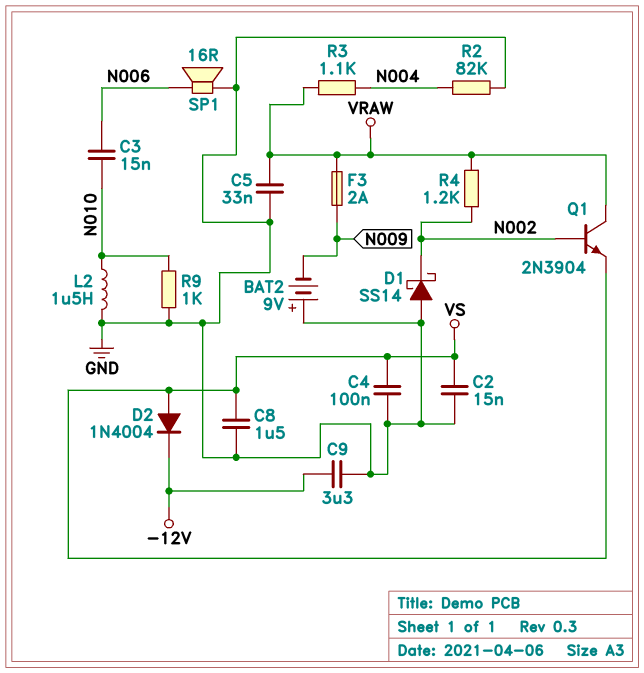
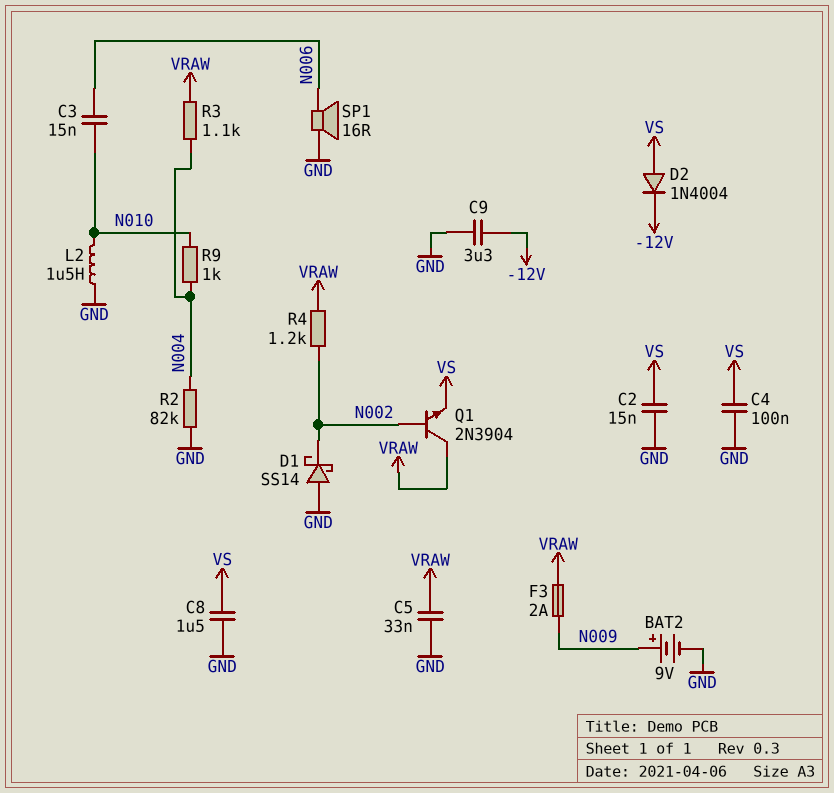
BAT2: 9V (plus GND, minus N009) -> 9V (plus N009, minus GND)
R9: 1k (GND, N010) -> 1k (N004, N010)

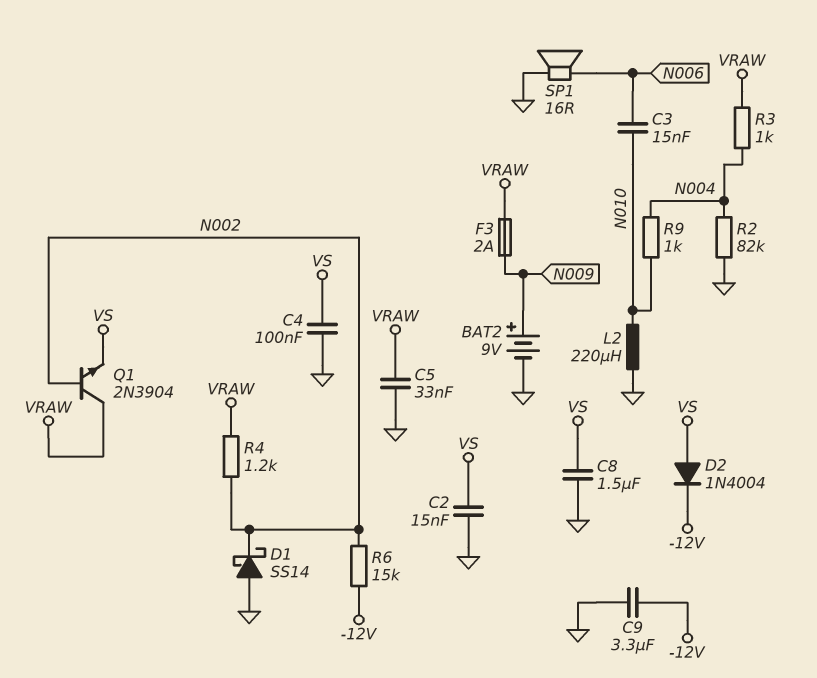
L2: 1.5uH (GND, N010) -> 220uH (GND, N010)
R3: 1.1k (N004, VRAW) -> 1k (N004, VRAW)
R6: none -> 15k (-12V, N002)

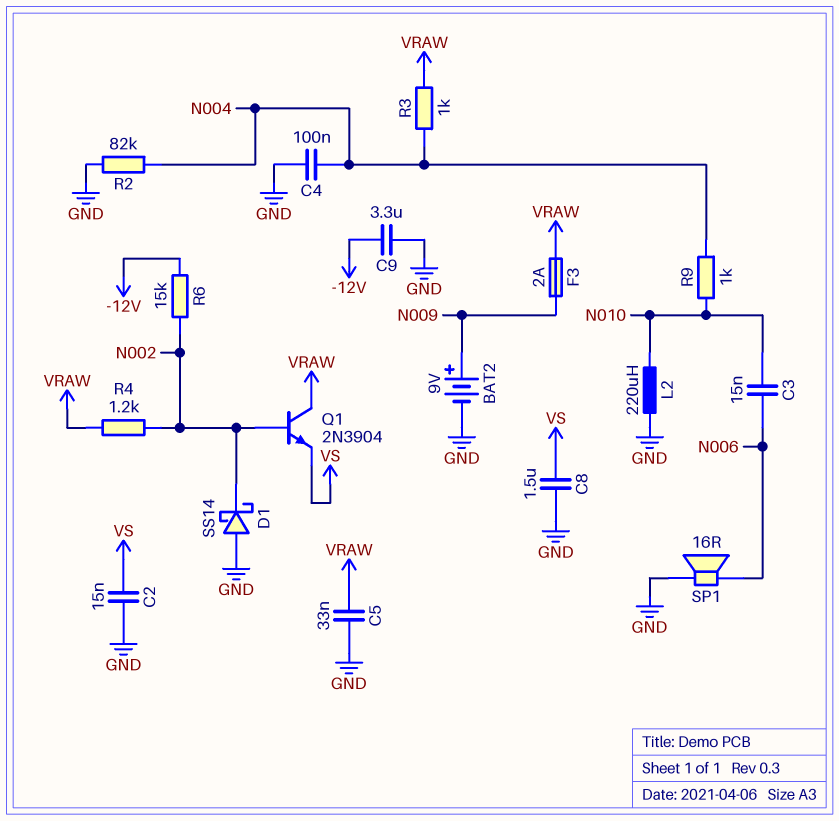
C4: 100nF (GND, VS) -> 100nF (GND, N004)
D2: diode 1N4004 (A VS, K -12V) -> none

